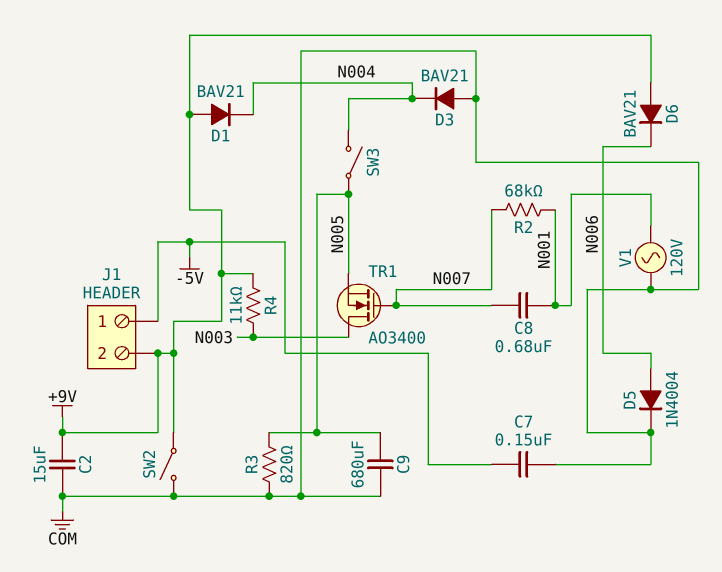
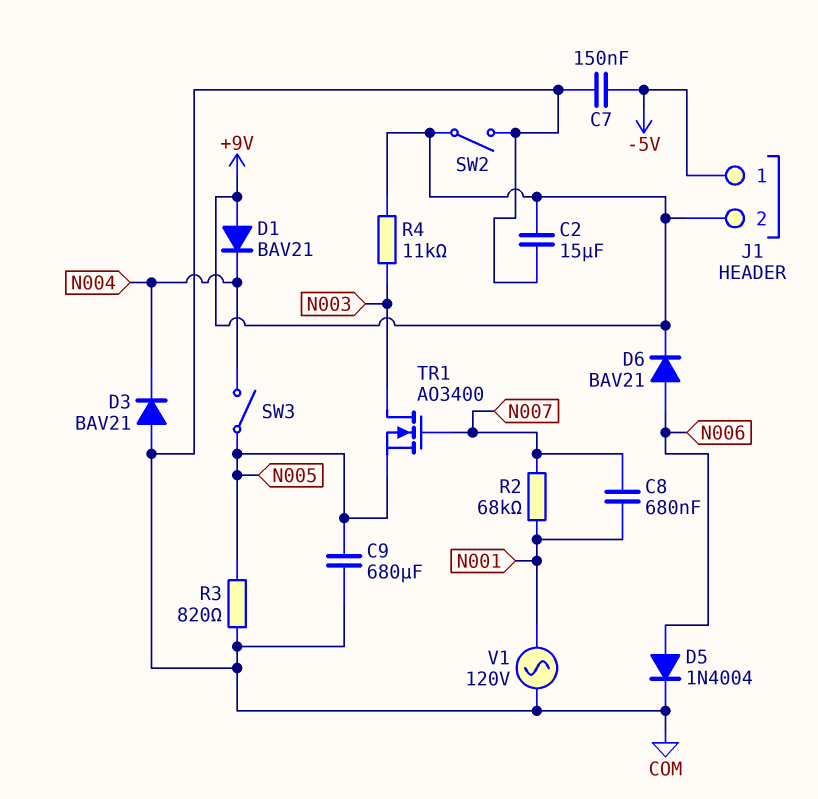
D6: diode BAV21 (A +9V, K N006) -> diode BAV21 (A N006, K +9V)

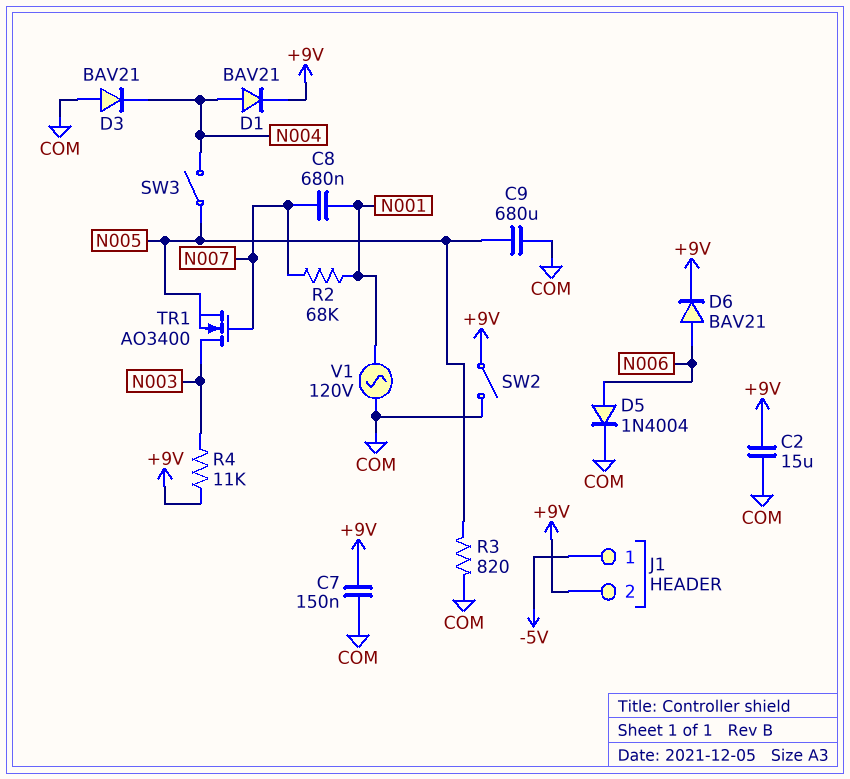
C7: 150nF (-5V, COM) -> 150nF (+9V, COM)
D1: diode BAV21 (A +9V, K N004) -> diode BAV21 (A N004, K +9V)

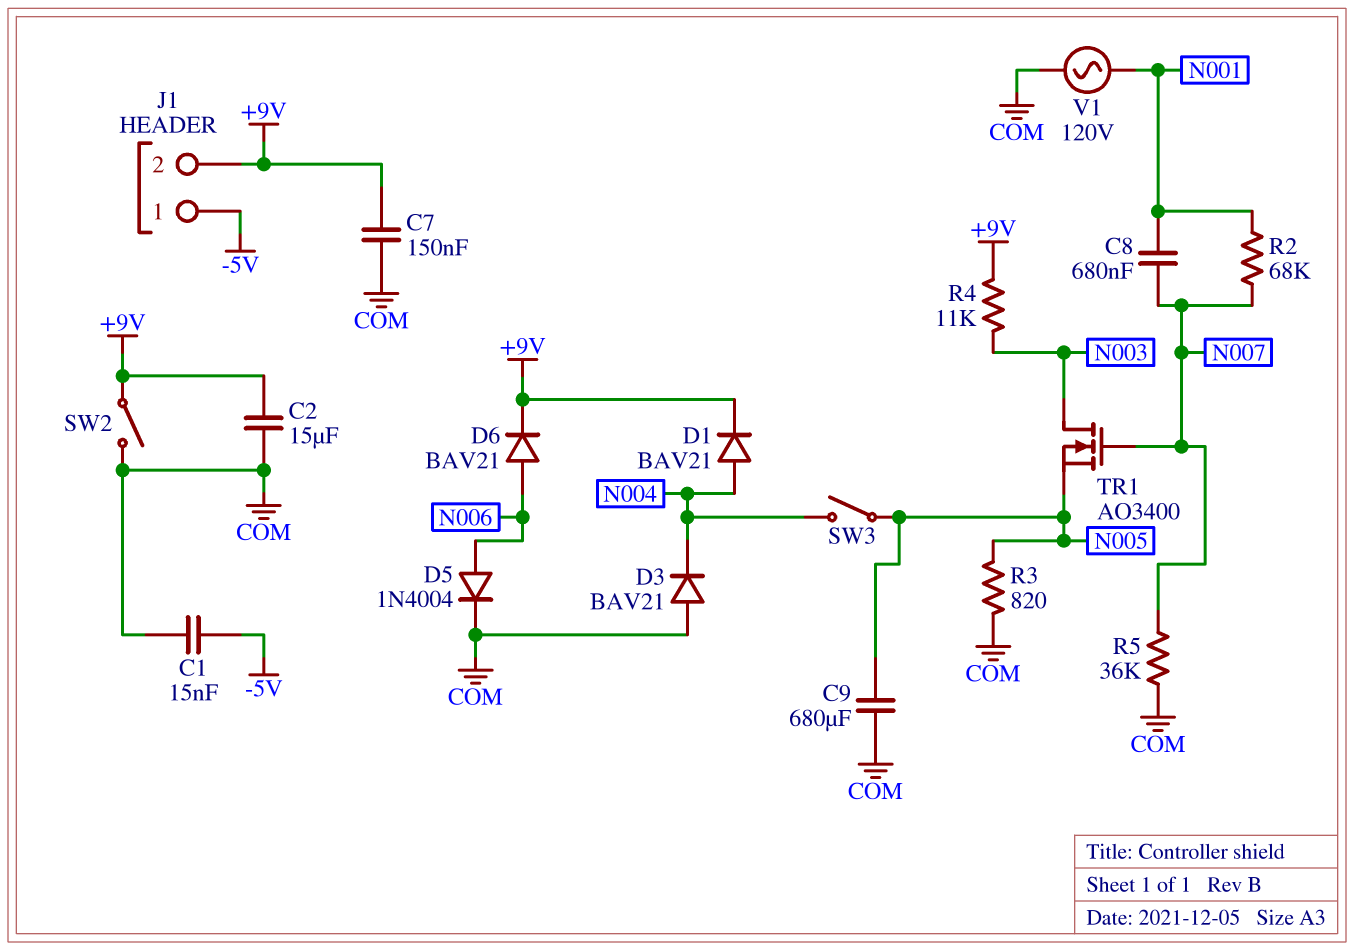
C1: none -> 15nF (-5V, COM)
R5: none -> 36k (COM, N007)

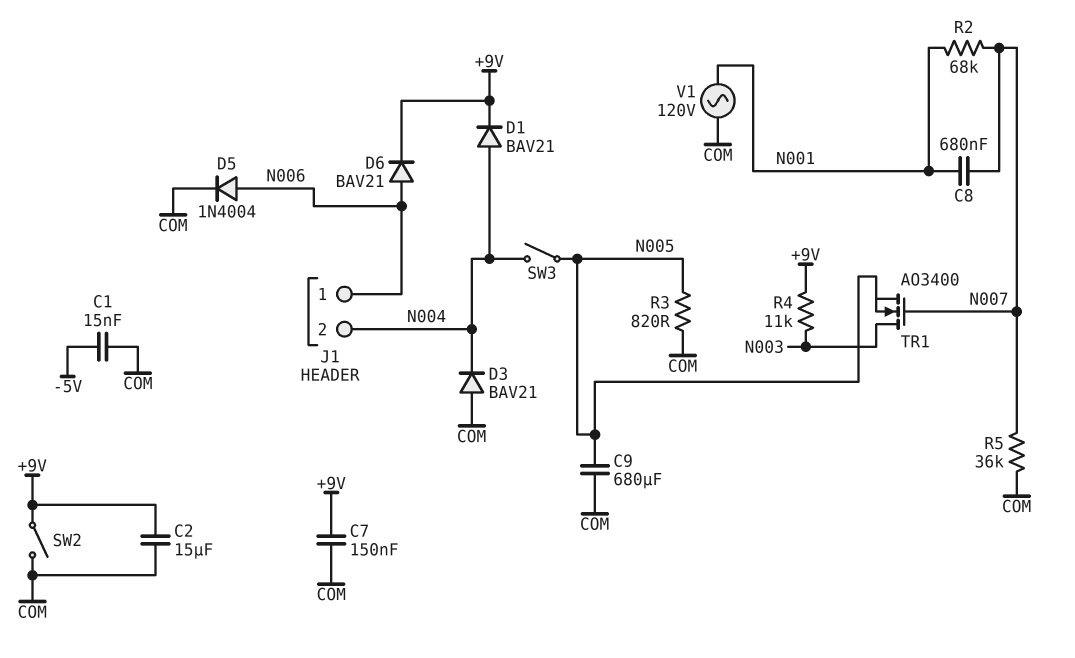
J1 pin 1: -5V -> N006
J1 pin 2: +9V -> N004

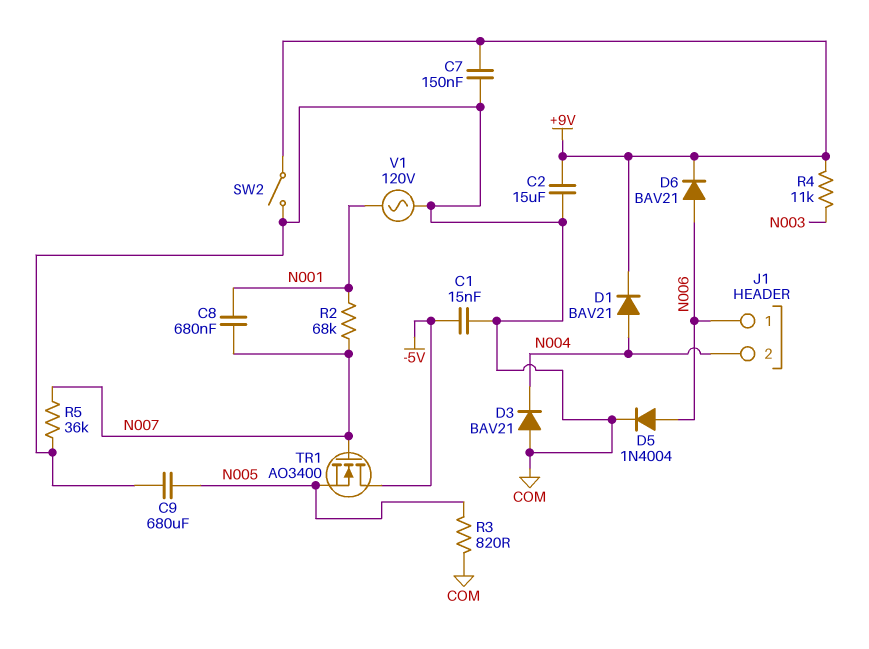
SW3: switch (N004, N005) -> none
TR1: NMOS AO3400 (G N007, D N003, S N005) -> NMOS AO3400 (G N007, D -5V, S N005)

